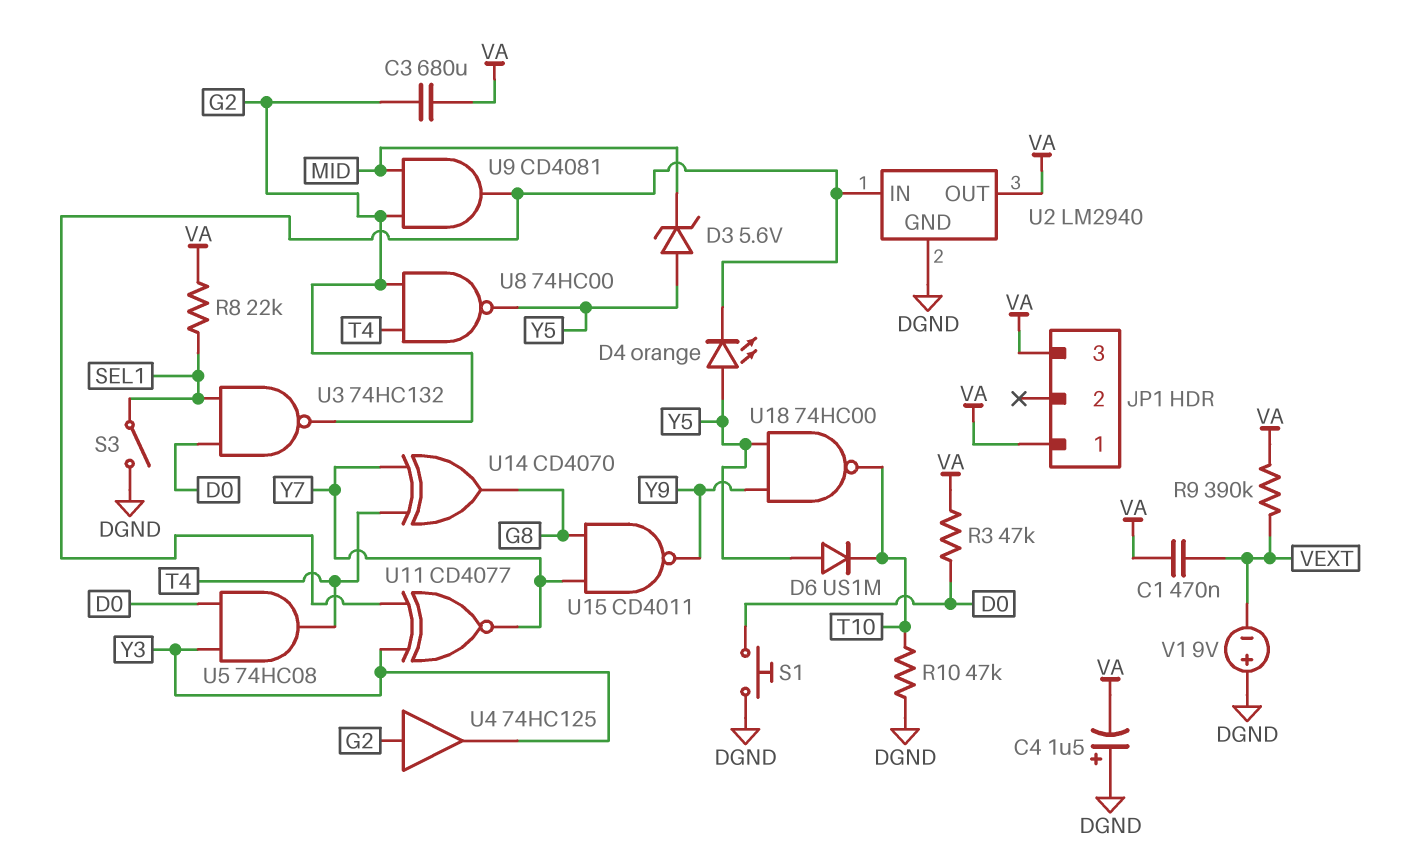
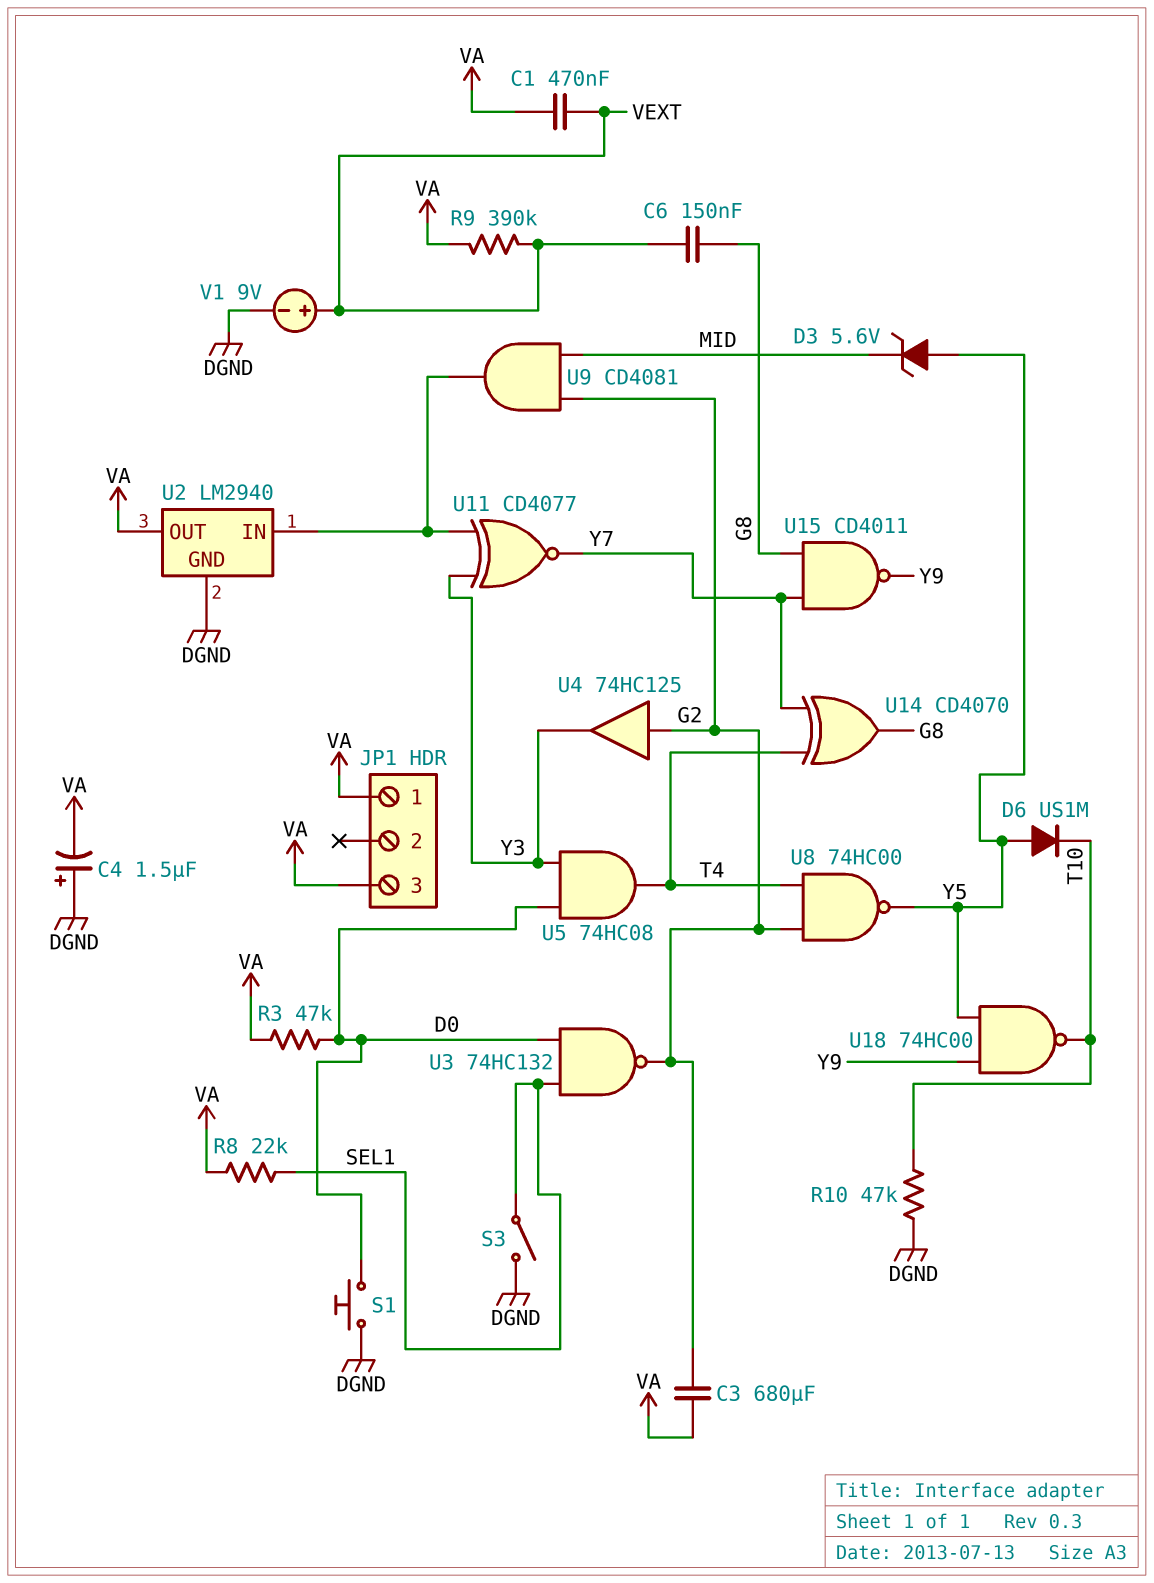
C6: none -> 150nF (G8, VEXT)
D4: LED orange (A Y5, K U2/IN) -> none
V1: 9V (plus DGND, minus VEXT) -> 9V (plus VEXT, minus DGND)

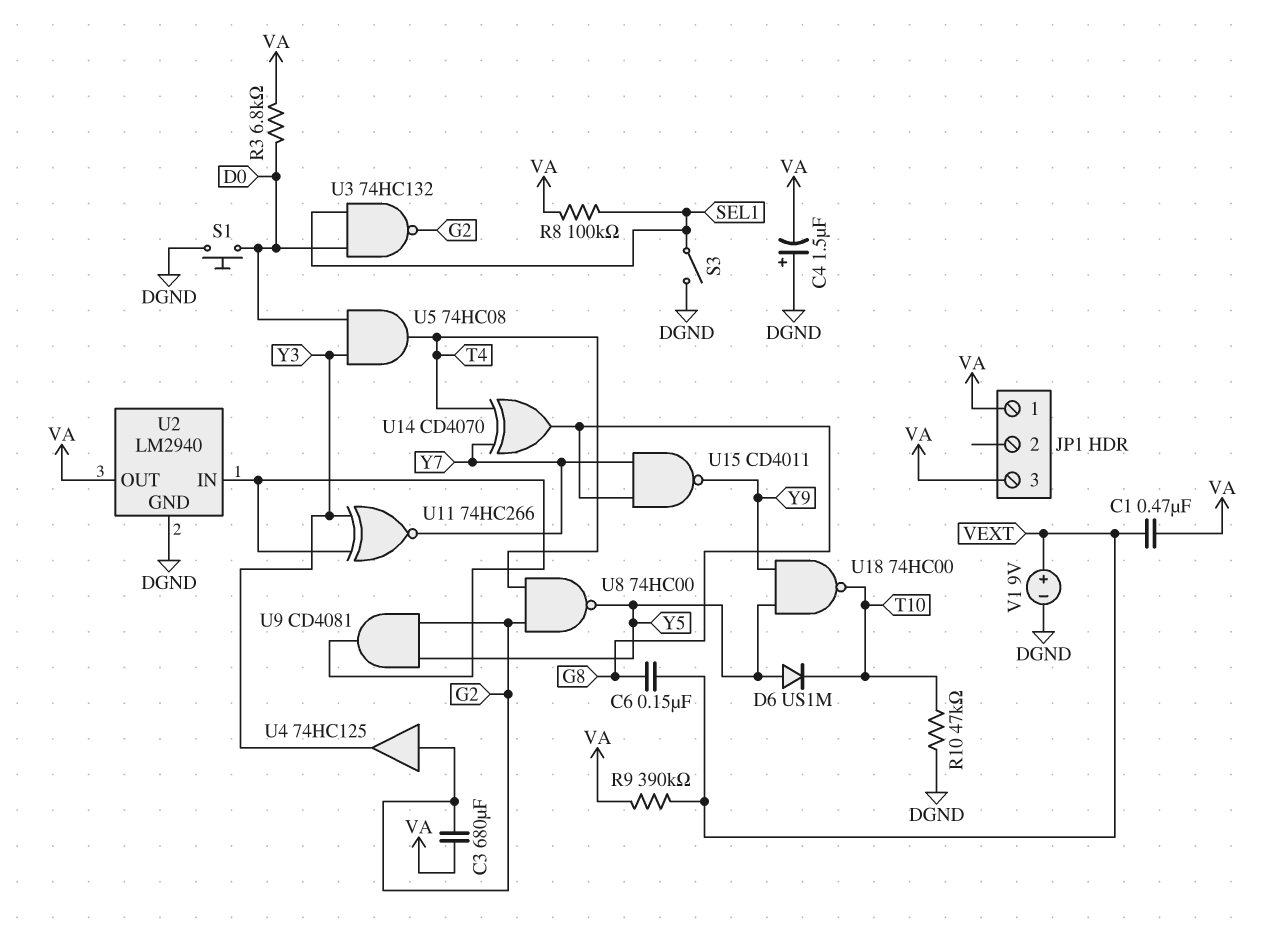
D3: zener 5.6V (A Y5, K MID) -> none
R3: 47k (D0, VA) -> 6.8k (D0, VA)
R8: 22k (SEL1, VA) -> 100k (SEL1, VA)
U9: AND CD4081 (in G2, in MID, out U2/IN) -> AND CD4081 (in G2, in Y5, out U2/IN)
U11: XNOR CD4077 (in U2/IN, in Y3, out Y7) -> XNOR 74HC266 (in U2/IN, in Y3, out Y7)

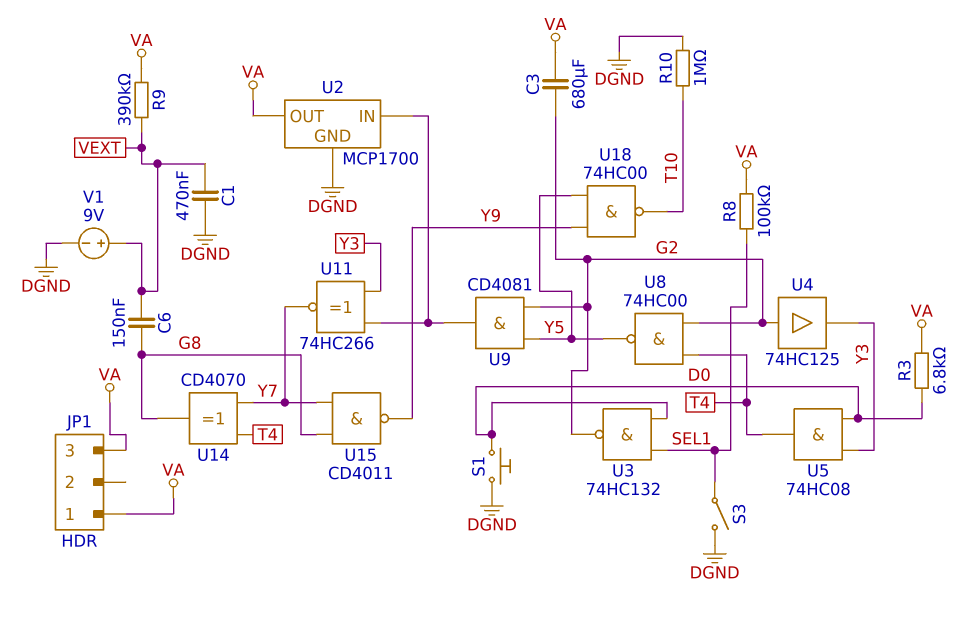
C1: 470nF (VA, VEXT) -> 470nF (DGND, VEXT)
C4: 1.5uF (plus DGND, minus VA) -> none
D6: diode US1M (A Y5, K T10) -> none
R10: 47k (DGND, T10) -> 1M (DGND, T10)
U2: LM2940 -> MCP1700

